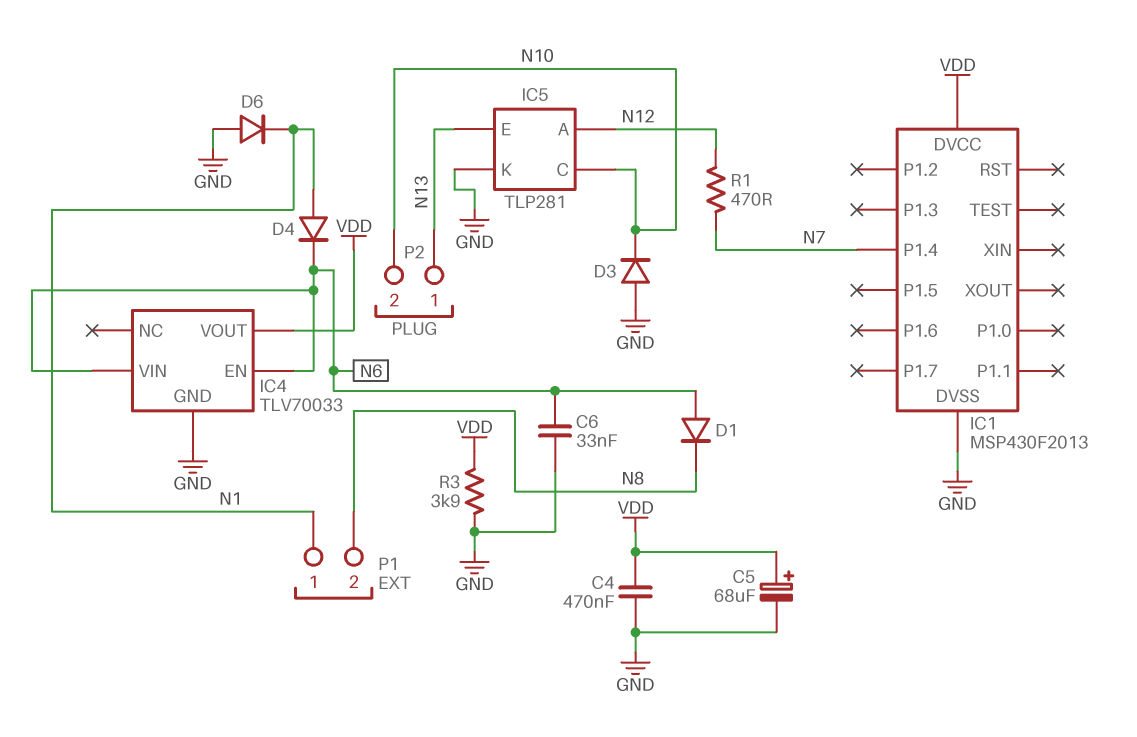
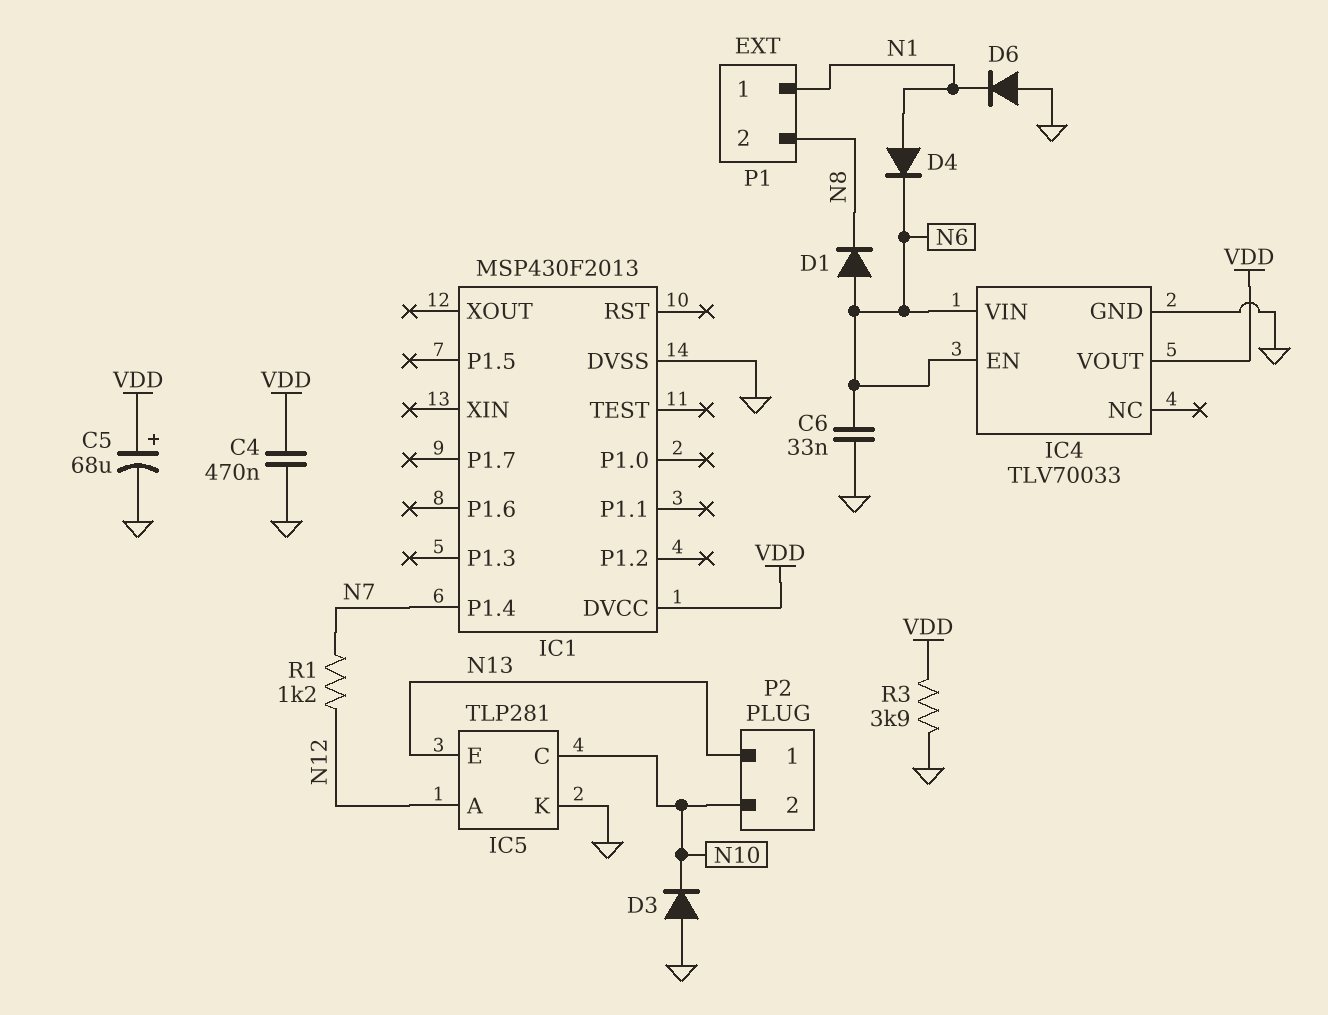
R1: 470 (N7, N12) -> 1.2k (N7, N12)

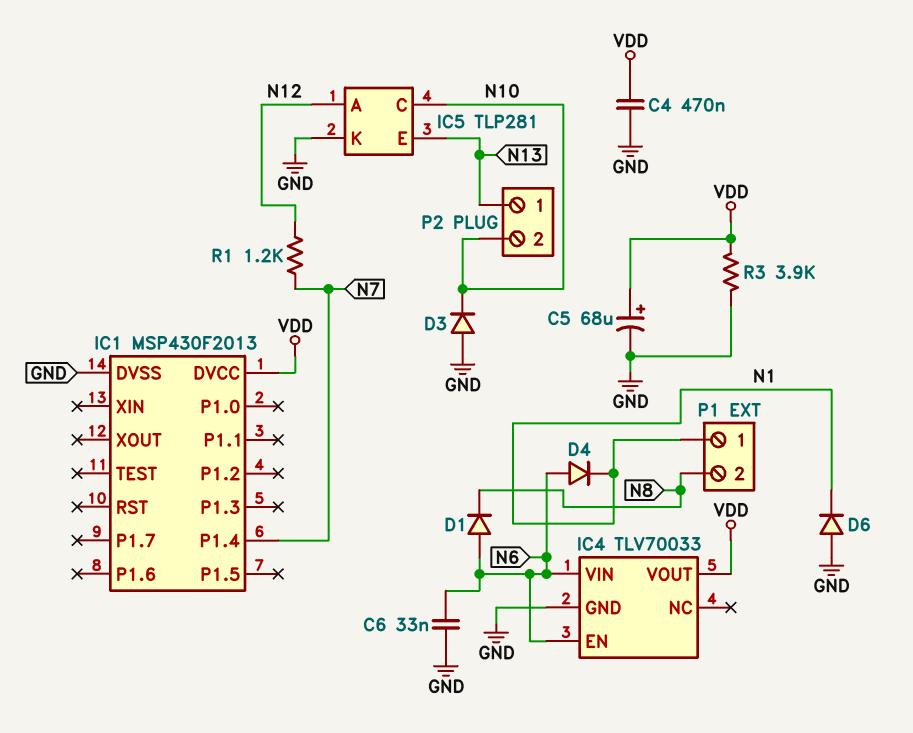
D4: diode (A N1, K N6) -> diode (A N6, K N1)

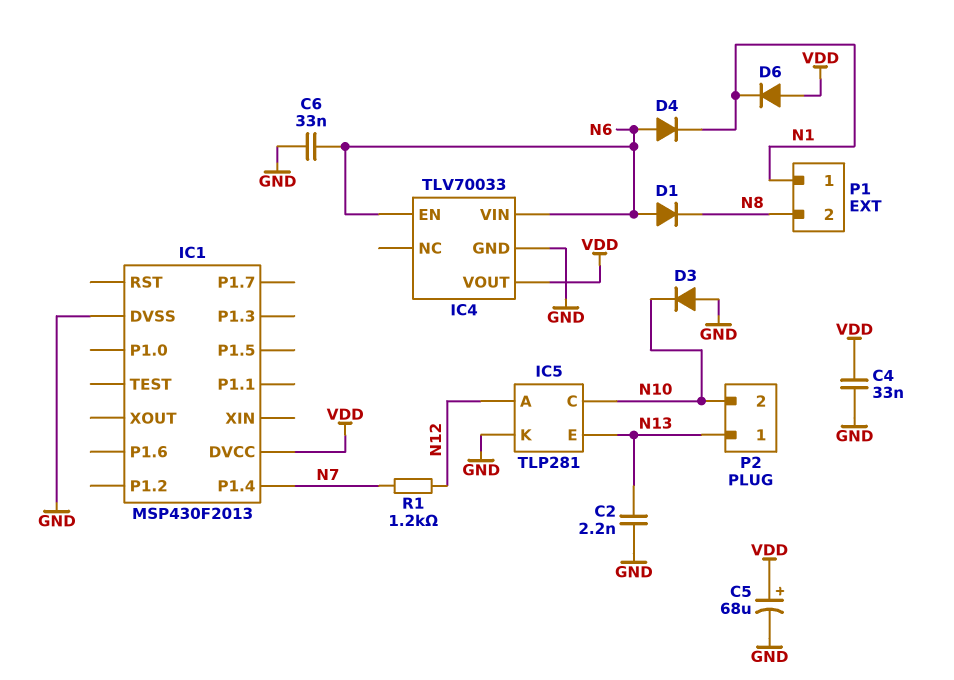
C2: none -> 2.2nF (GND, N13)
C4: 470nF (GND, VDD) -> 33nF (GND, VDD)
D6: diode (A GND, K N1) -> diode (A VDD, K N1)
R3: 3.9k (GND, VDD) -> none

